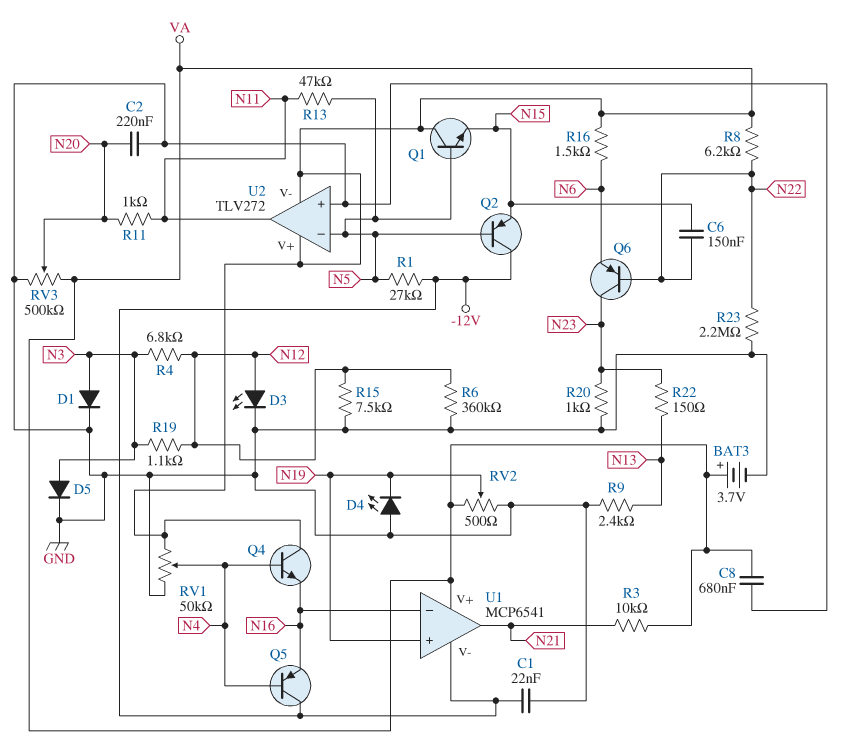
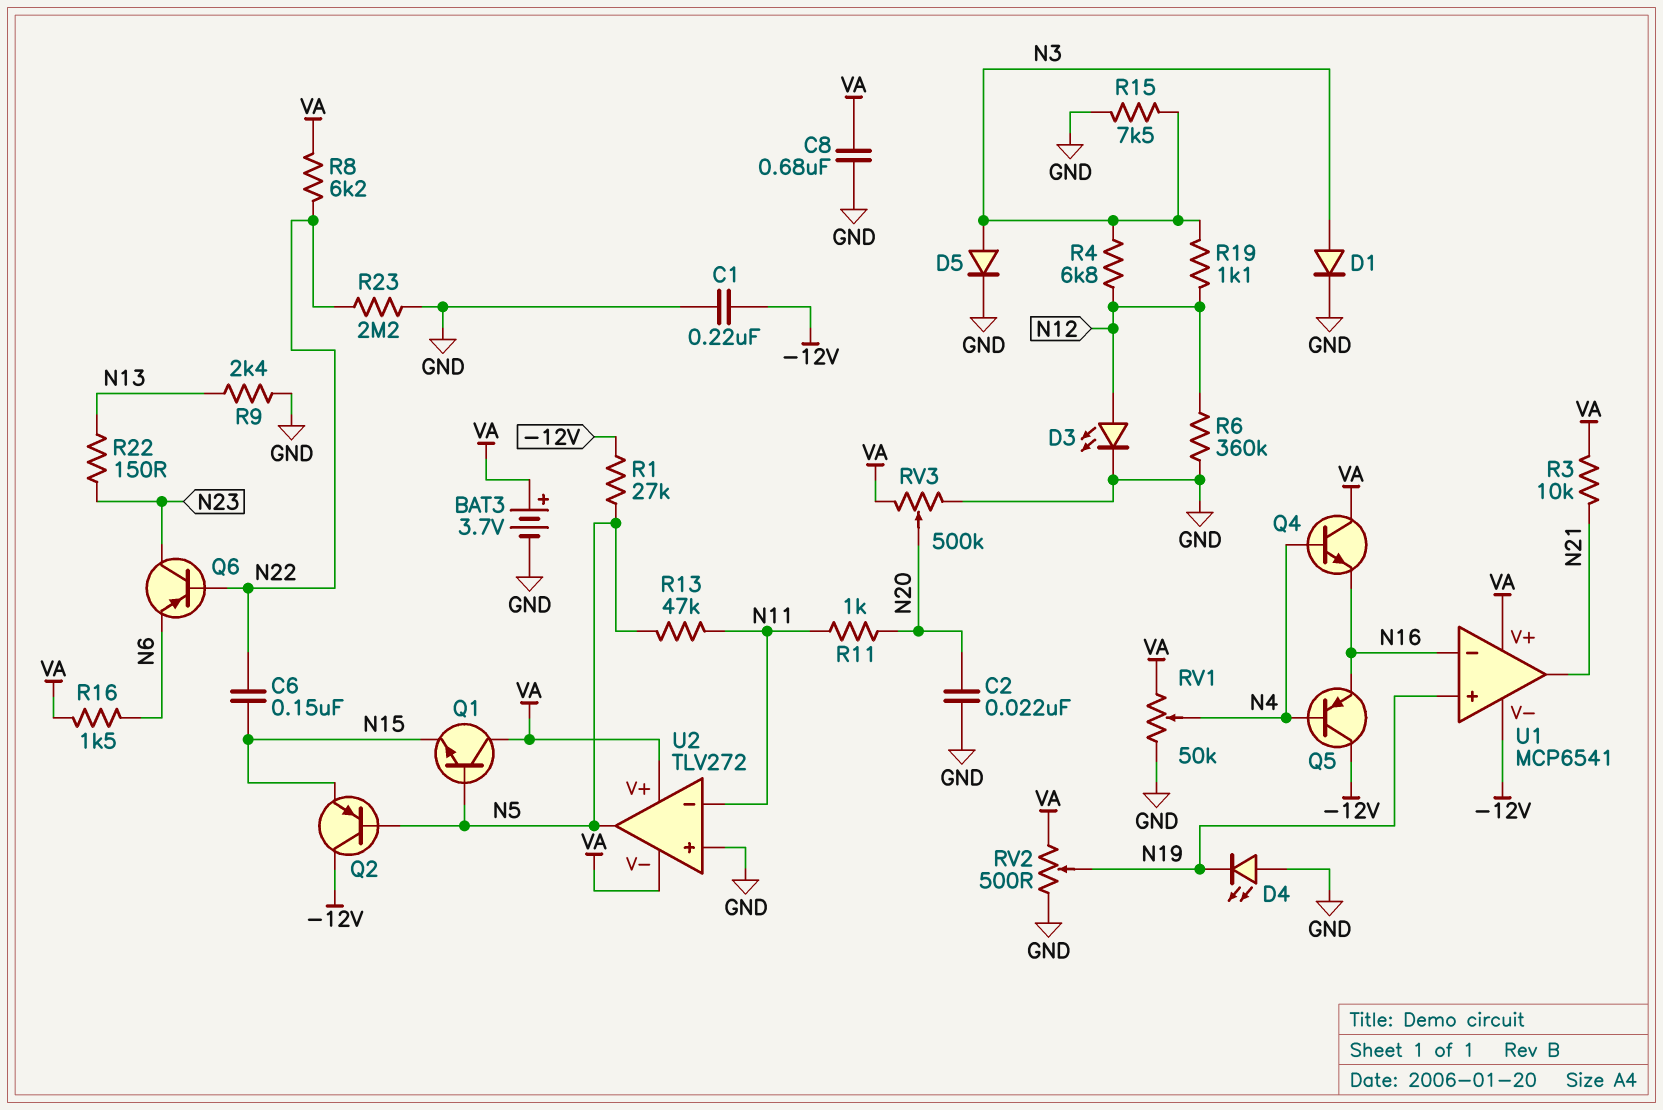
C1: 22nF (-12V, GND) -> 220nF (-12V, GND)
C2: 220nF (GND, N20) -> 22nF (GND, N20)
R15: 7.5k (GND, N12) -> 7.5k (GND, N3)
R20: 1k (GND, N23) -> none
U2 pin in-: N5 -> N11
U2 pin out: N11 -> N5

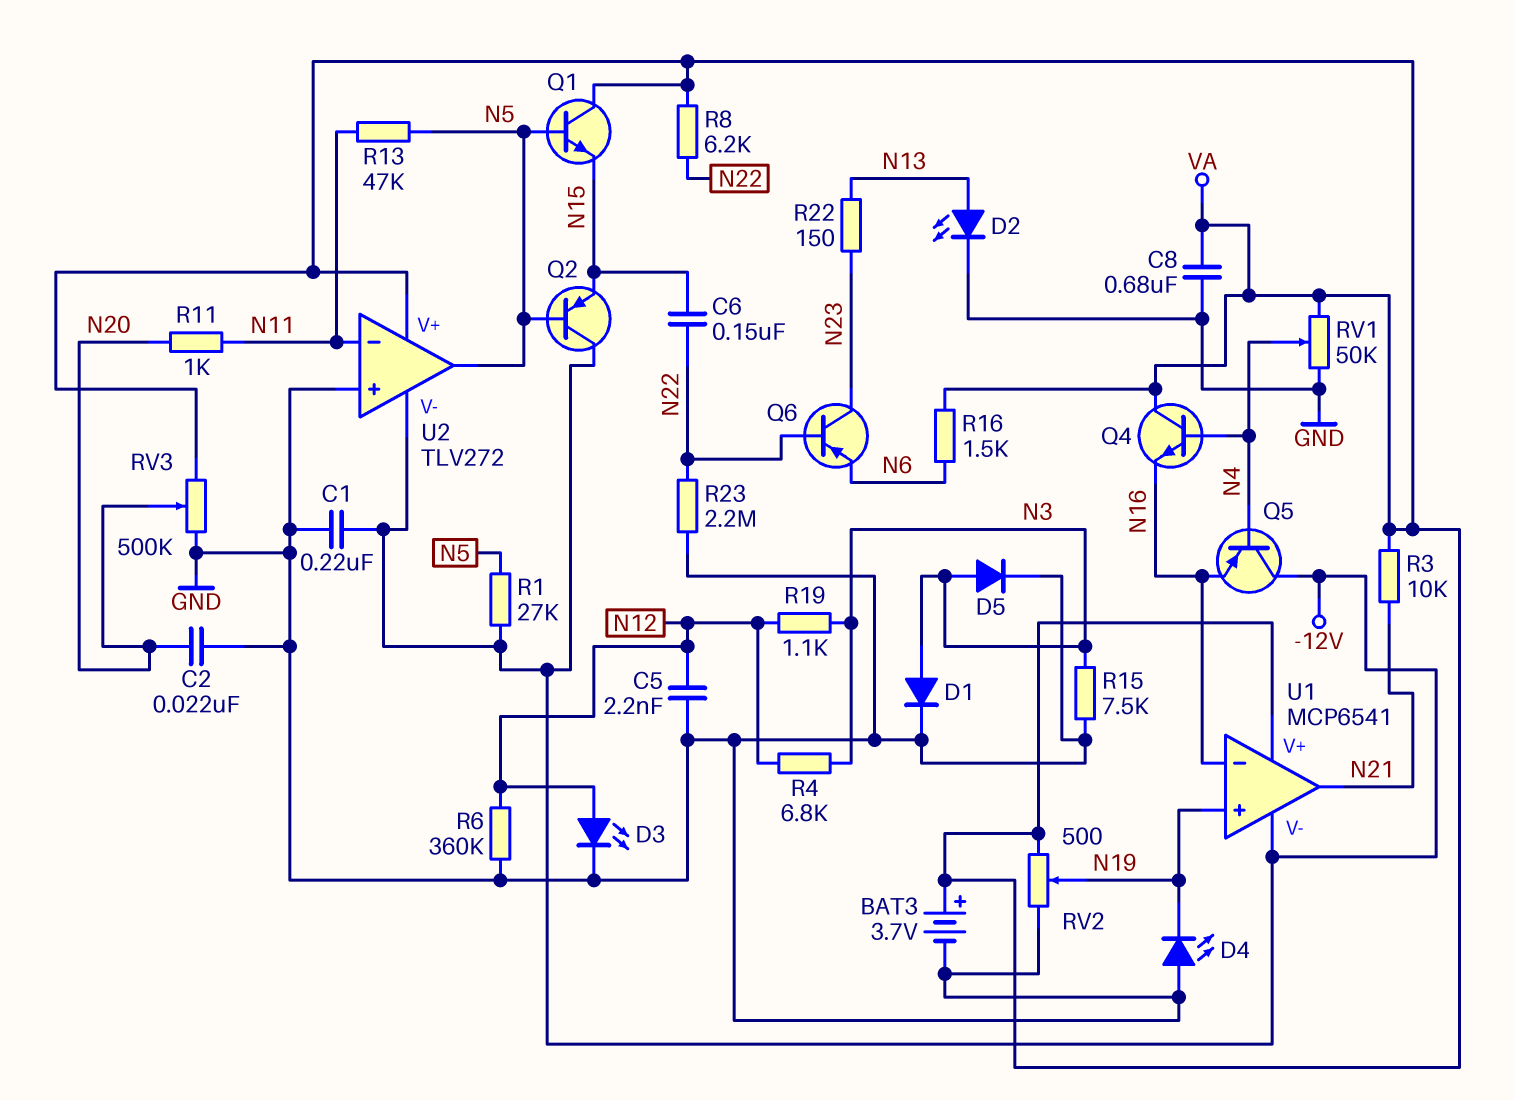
C5: none -> 2.2nF (GND, N12)
D2: none -> LED (A N13, K GND)
R9: 2.4k (GND, N13) -> none
U2 pin V-: VA -> -12V

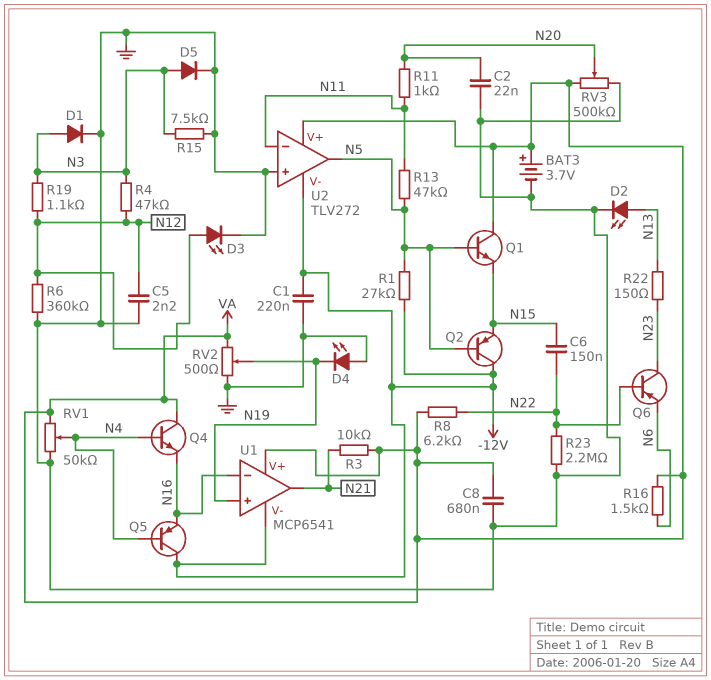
R4: 6.8k (N3, N12) -> 47k (N3, N12)

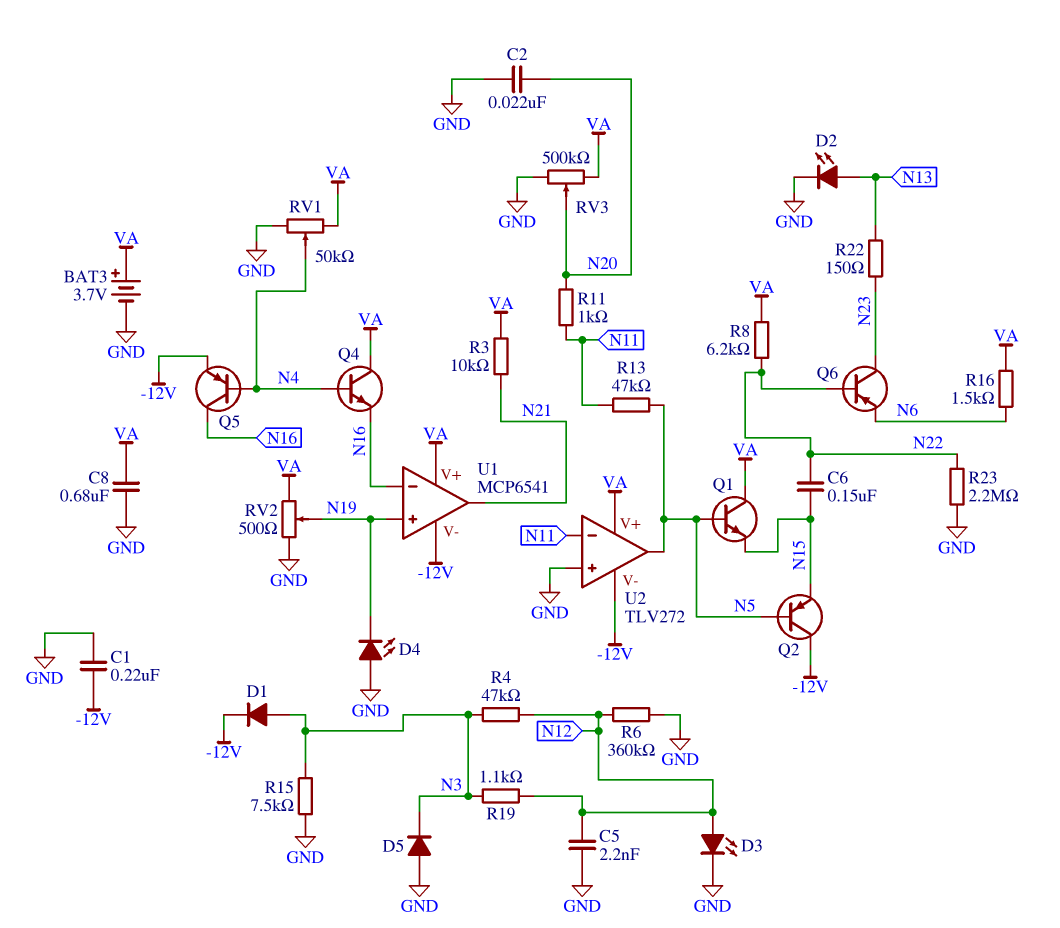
D1: diode (A N3, K GND) -> diode (A N3, K -12V)
D5: diode (A N3, K GND) -> diode (A GND, K N3)
Q5: PNP (B N4, C -12V, E N16) -> PNP (B N4, C N16, E -12V)
R1: 27k (-12V, N5) -> none

